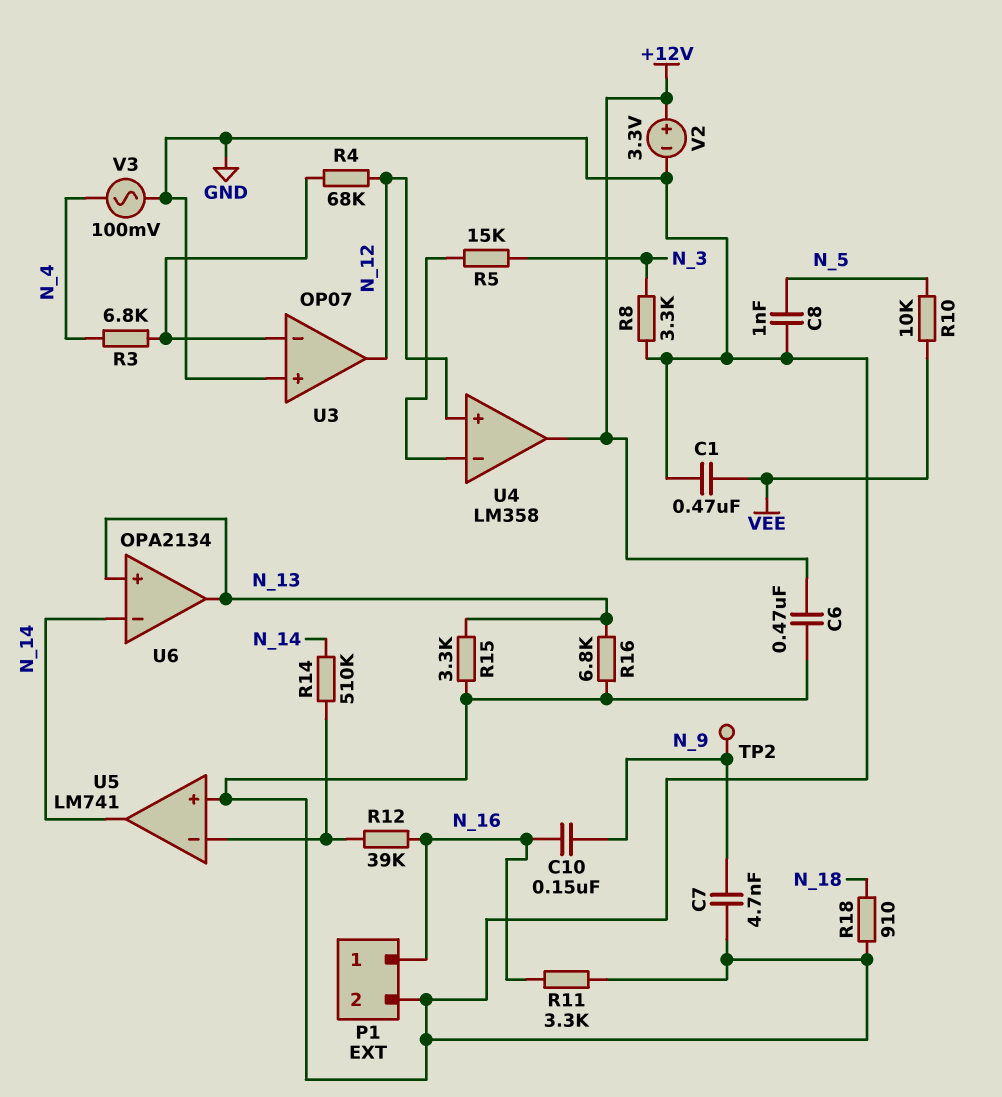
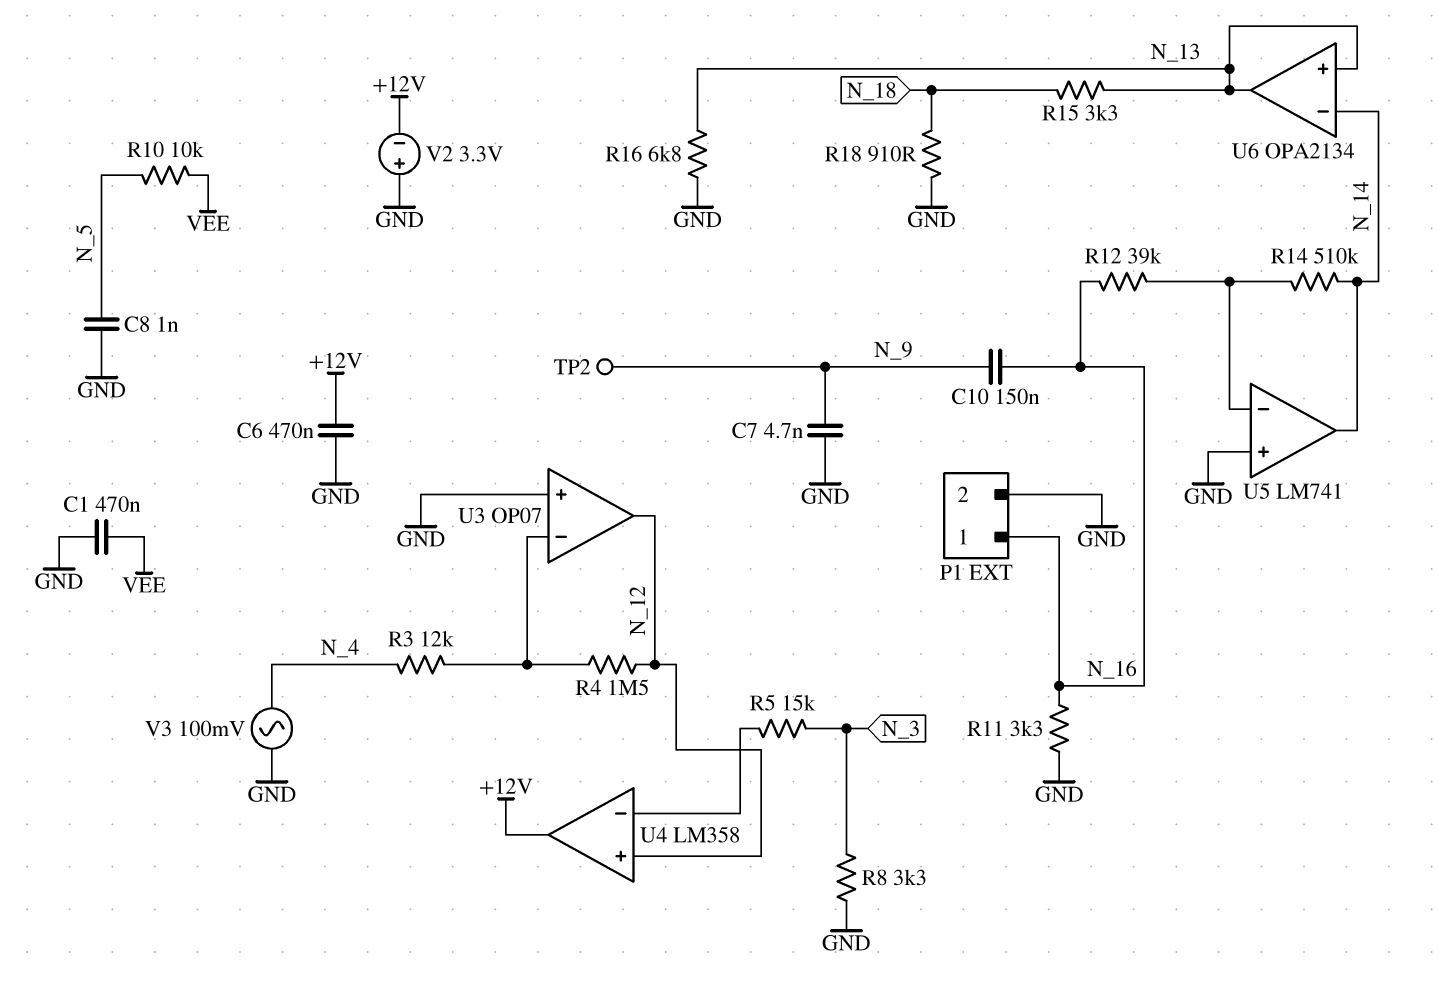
R3: 6.8k (N_4, U3/in-) -> 12k (N_4, U3/in-)
R4: 68k (N_12, U3/in-) -> 1.5M (N_12, U3/in-)
R15: 3.3k (GND, N_13) -> 3.3k (N_13, N_18)
V2: 3.3V (plus +12V, minus GND) -> 3.3V (plus GND, minus +12V)

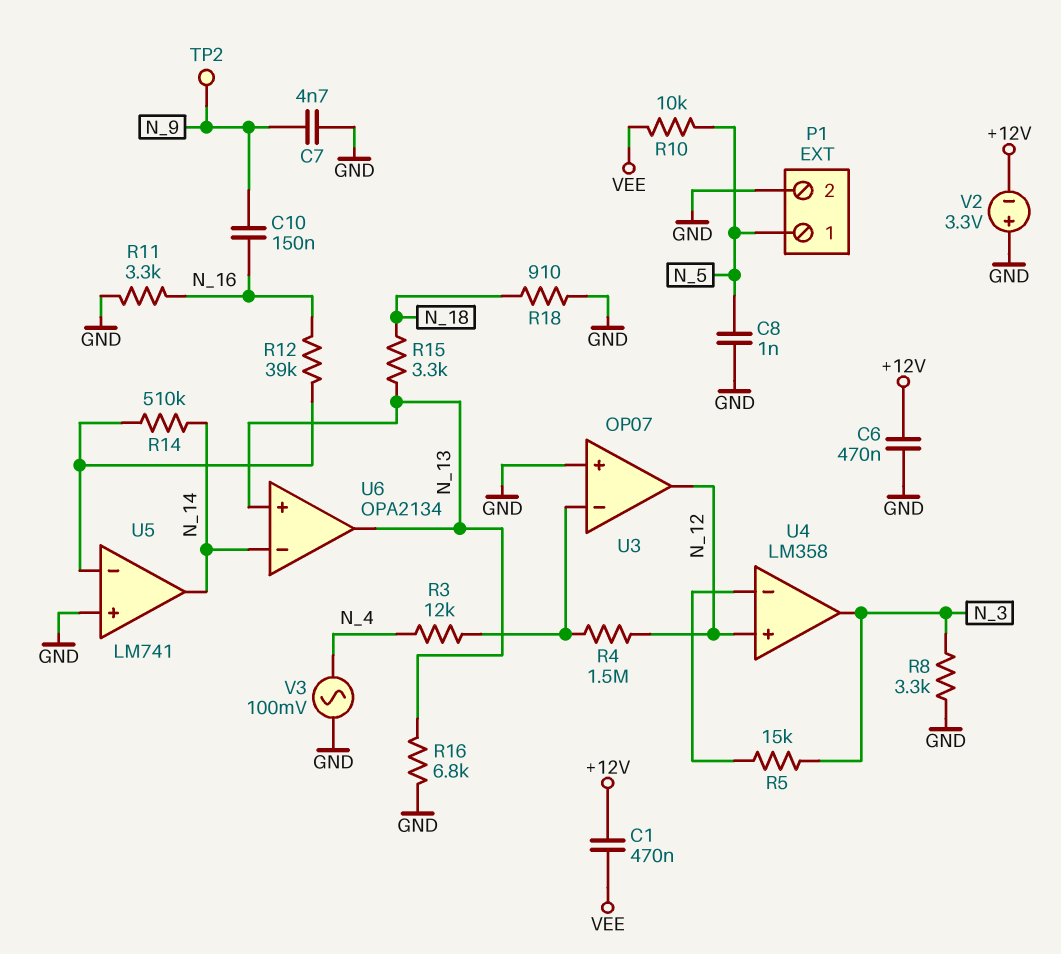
C1: 470nF (GND, VEE) -> 470nF (+12V, VEE)
P1 pin 1: N_16 -> N_5
U4 pin out: +12V -> N_3

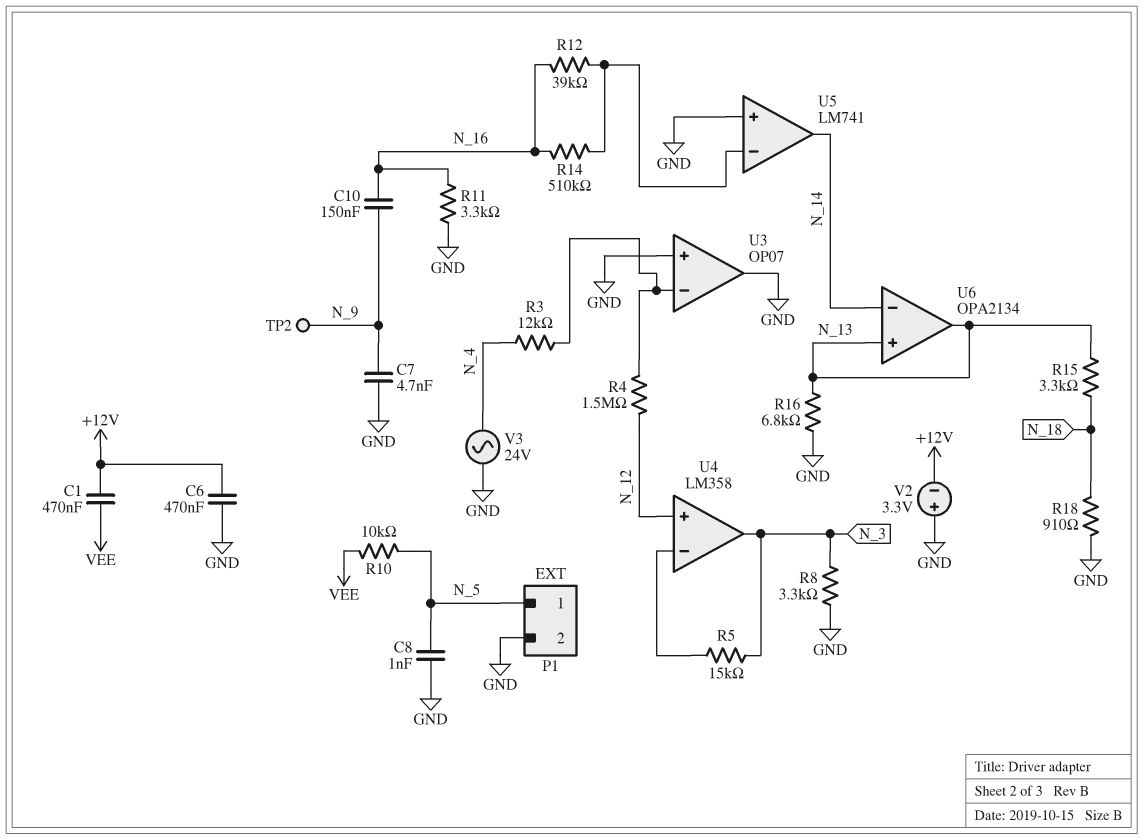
R14: 510k (N_14, U5/in-) -> 510k (N_16, U5/in-)
U3 pin out: N_12 -> GND
V3: AC 100mV (GND, N_4) -> AC 24V (GND, N_4)

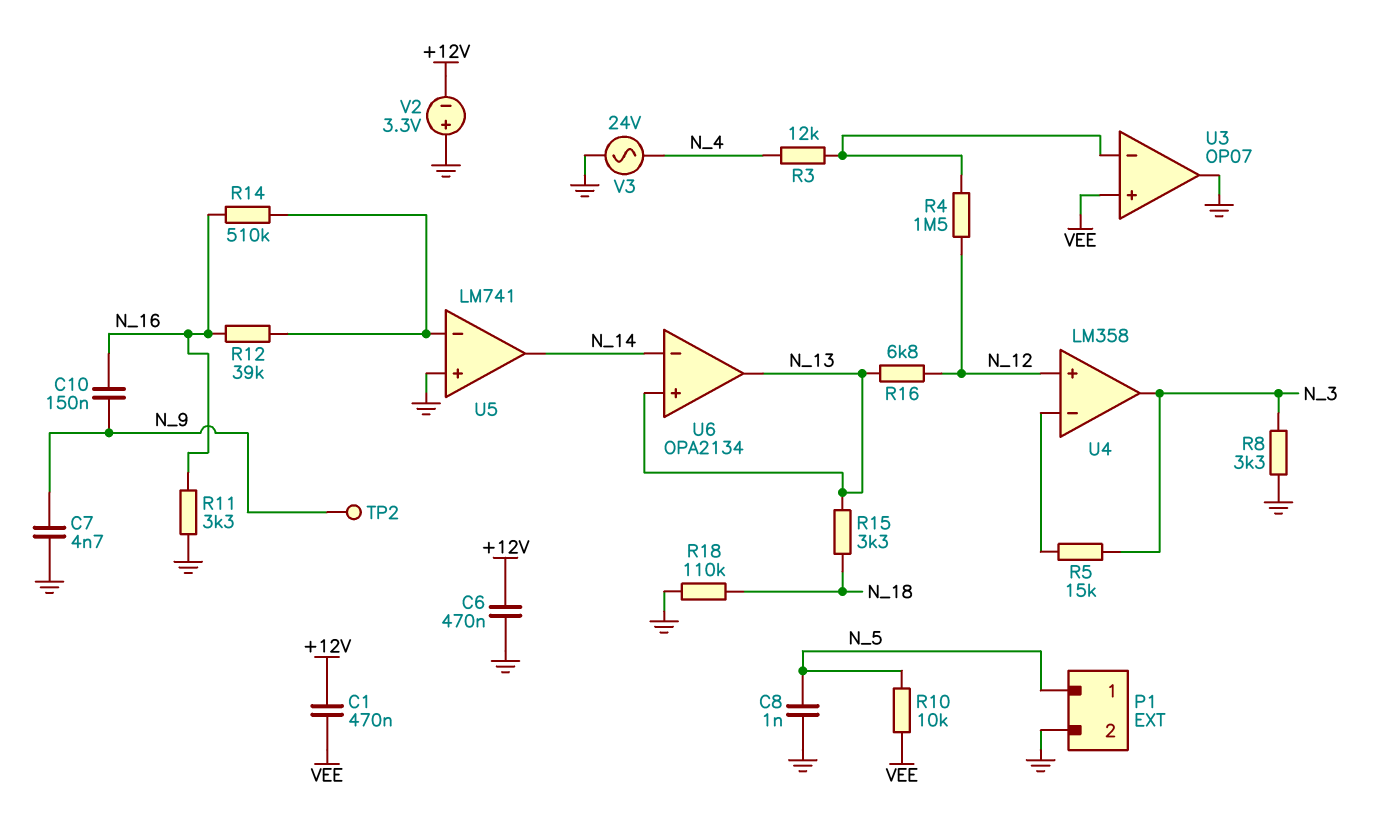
R16: 6.8k (GND, N_13) -> 6.8k (N_12, N_13)
R18: 910 (GND, N_18) -> 110k (GND, N_18)
U3 pin in+: GND -> VEE

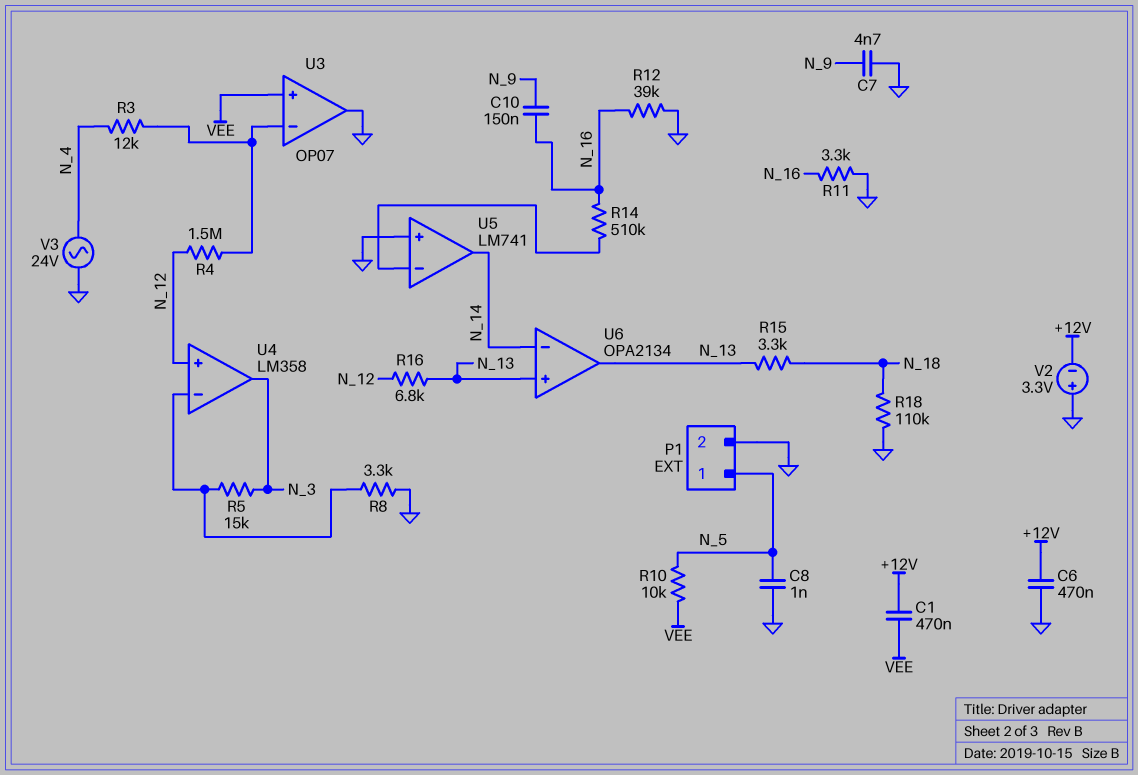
R8: 3.3k (GND, N_3) -> 3.3k (GND, U4/in-)
R12: 39k (N_16, U5/in-) -> 39k (GND, N_16)
TP2: test point (N_9) -> none

